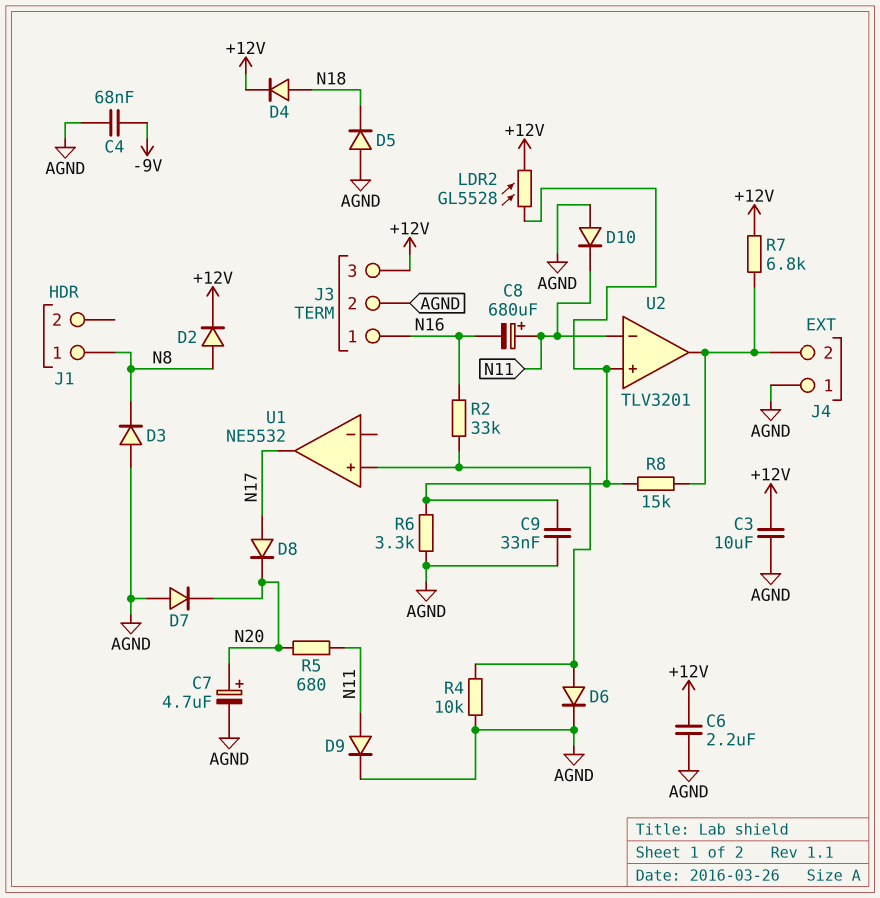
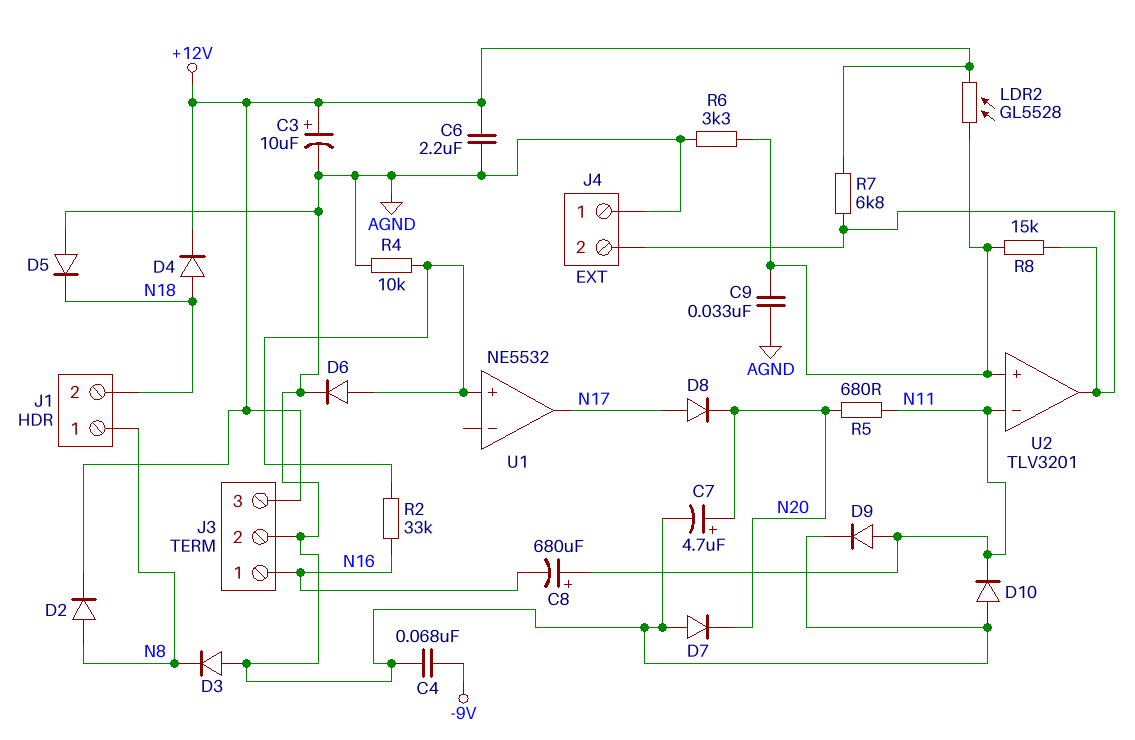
C3: 10uF (+12V, AGND) -> 10uF (plus +12V, minus AGND)
J1 pin 2: none -> N18

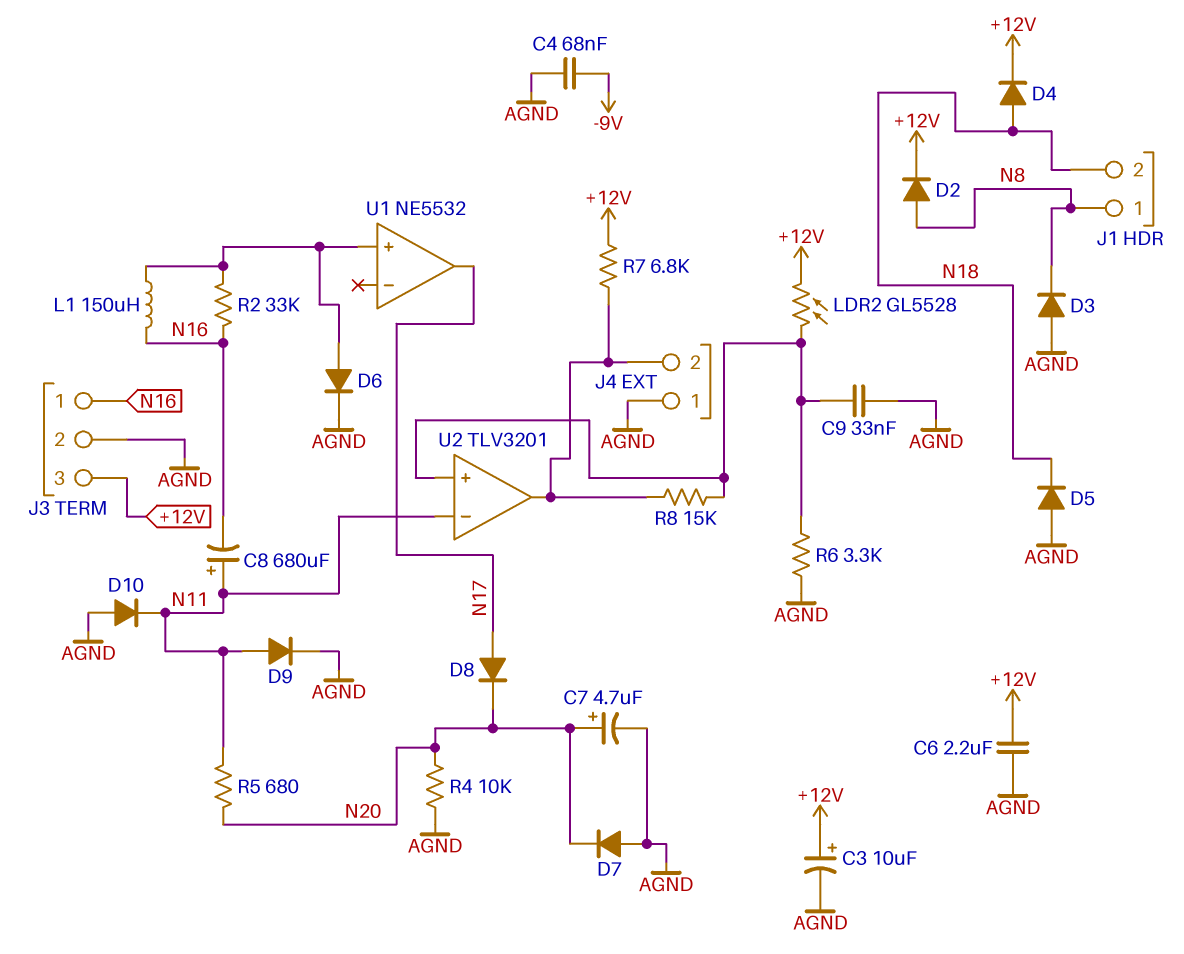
L1: none -> 150uH (N16, U1/in+)
R4: 10k (AGND, U1/in+) -> 10k (AGND, N20)

